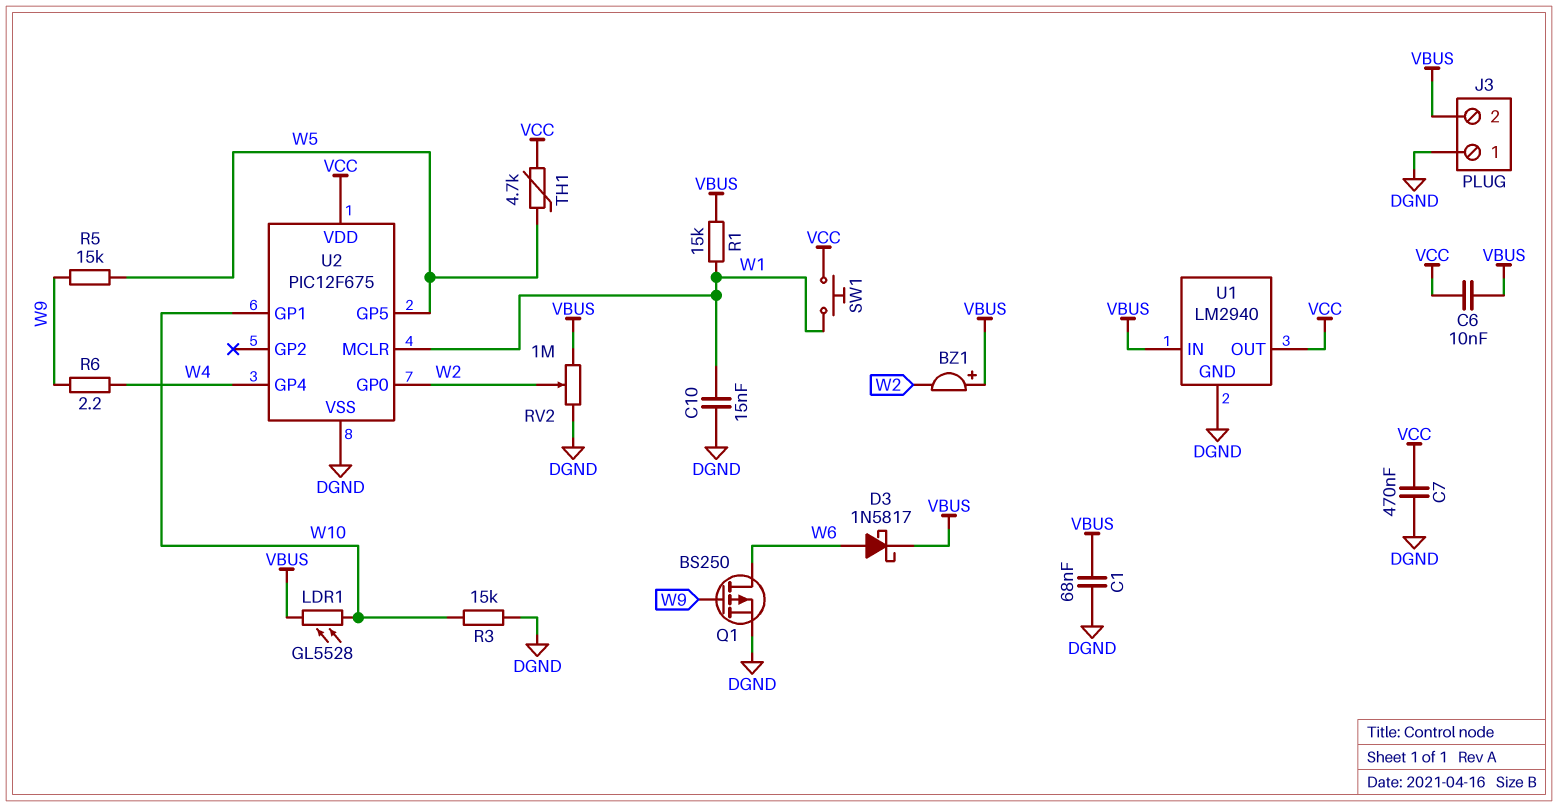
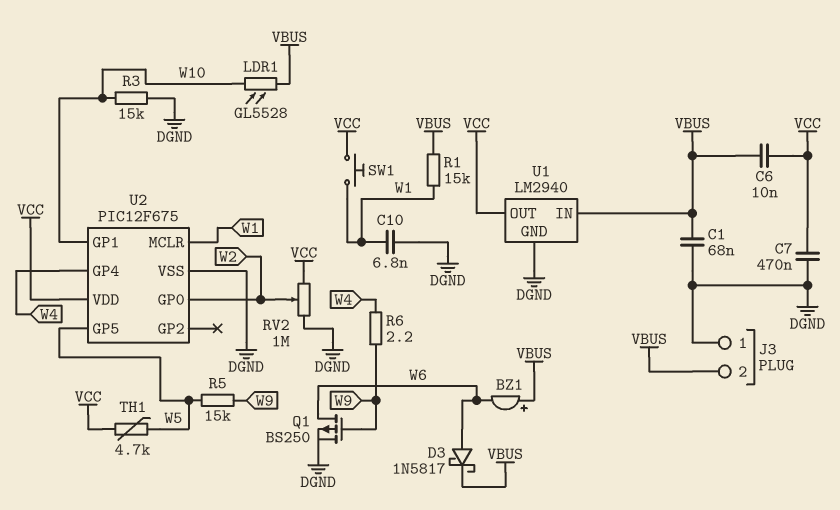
BZ1: buzzer (plus VBUS, minus W2) -> buzzer (plus VBUS, minus W6)
C10: 15nF (DGND, W1) -> 6.8nF (DGND, W1)
RV2: 1M (DGND, VBUS, wiper W2) -> 1M (DGND, VCC, wiper W2)

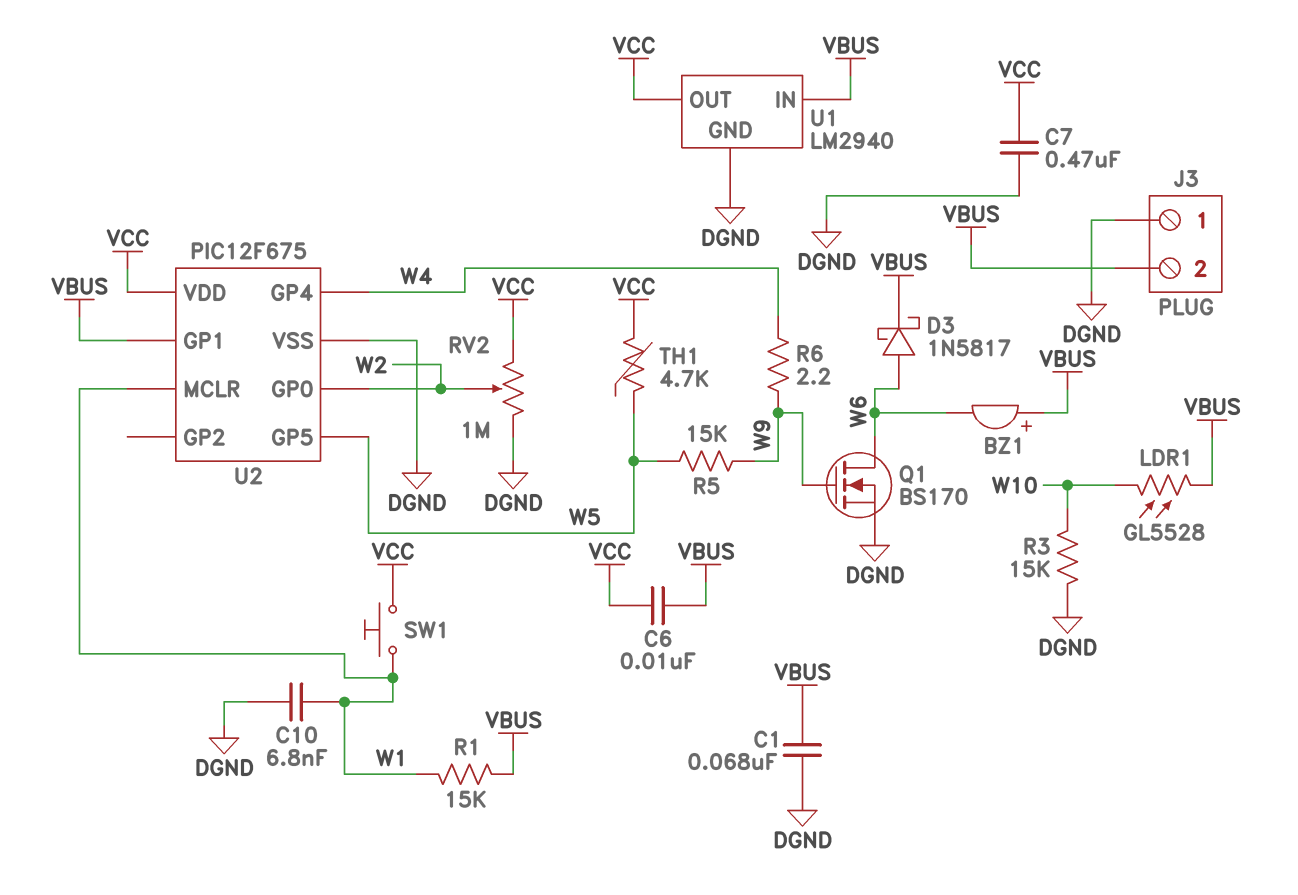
Q1: PMOS BS250 (G W9, D W6, S DGND) -> NMOS BS170 (G W9, D W6, S DGND)
U2 pin GP1: W10 -> VBUS

